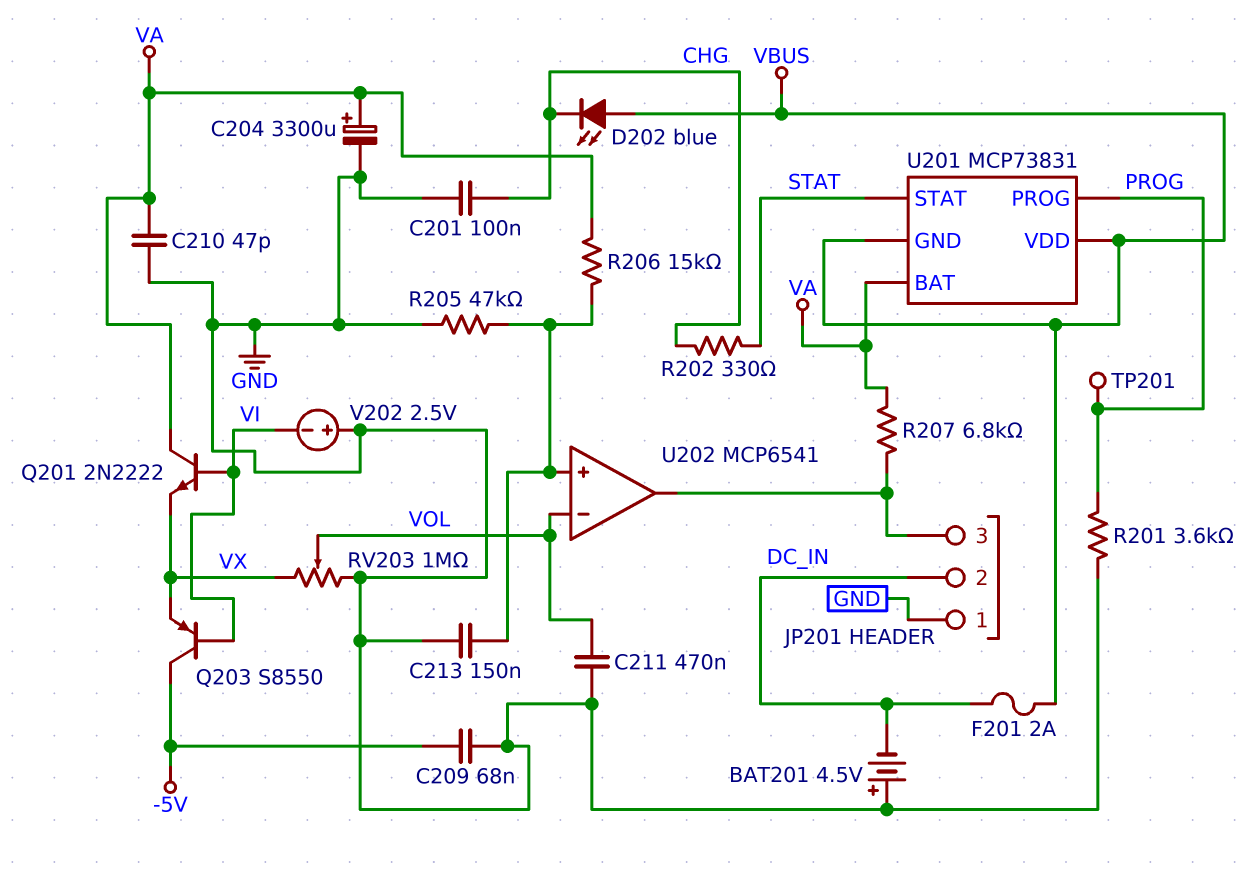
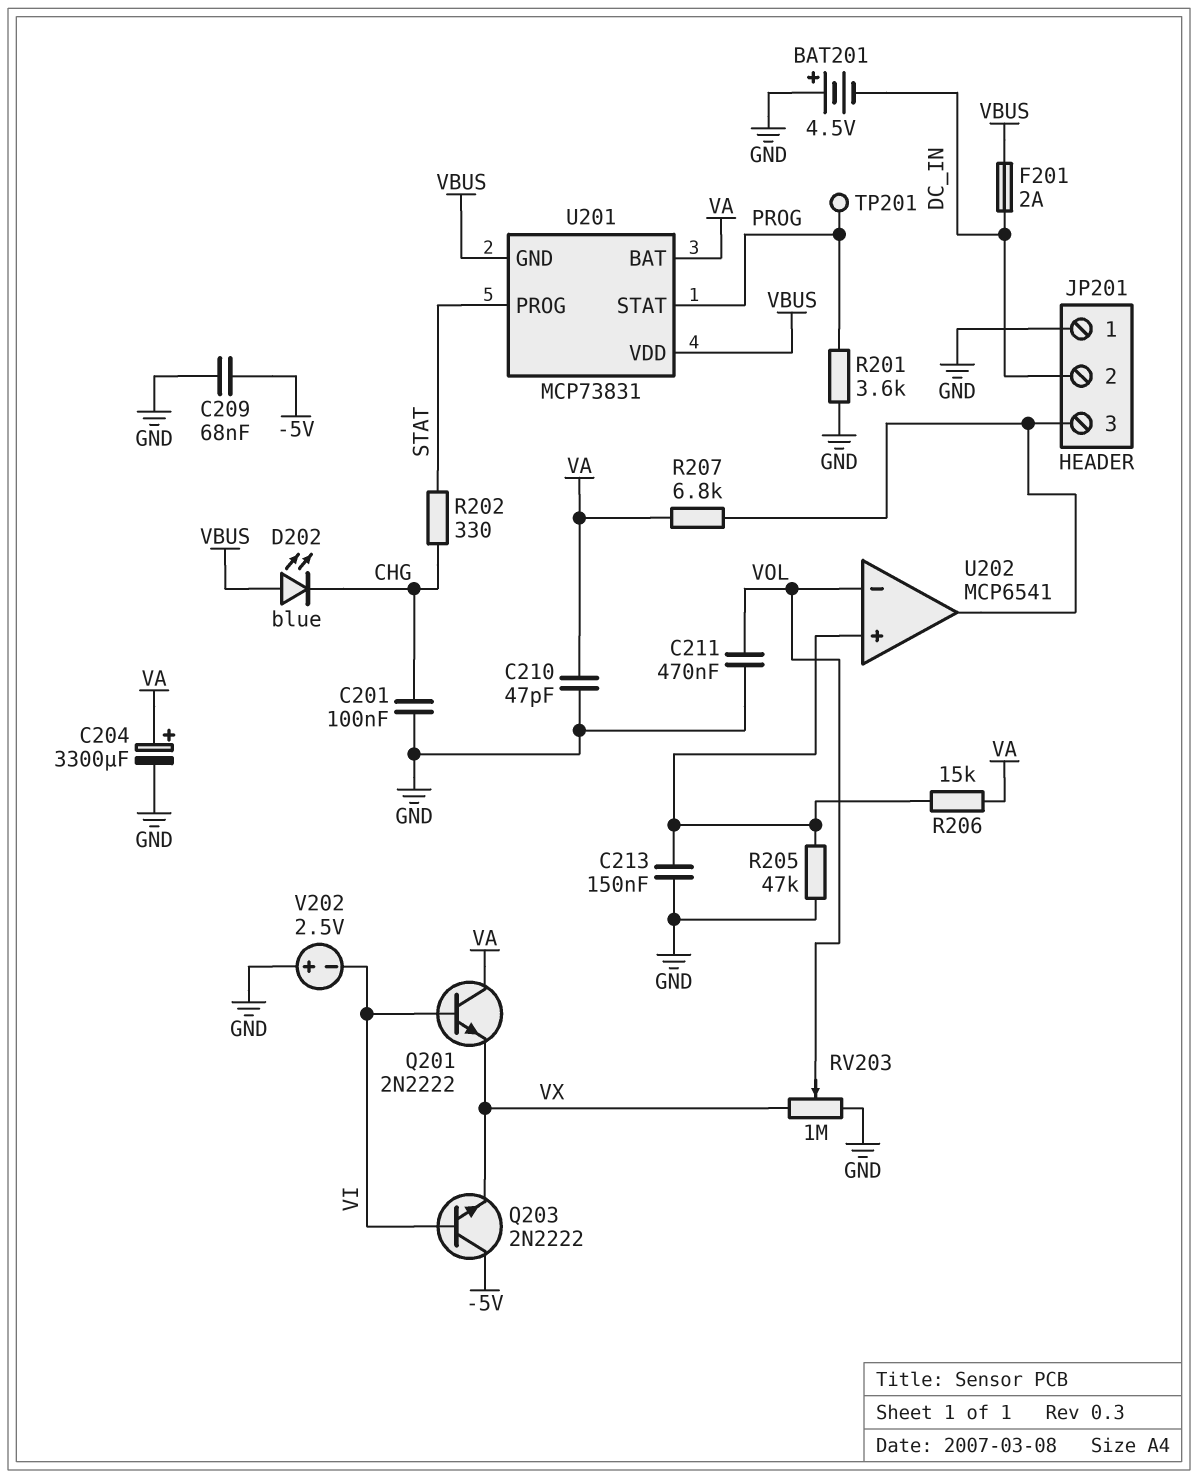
Q203: PNP S8550 (B VI, C -5V, E VX) -> NPN 2N2222 (B VI, C -5V, E VX)
U201 pin PROG: PROG -> STAT
U201 pin STAT: STAT -> PROG

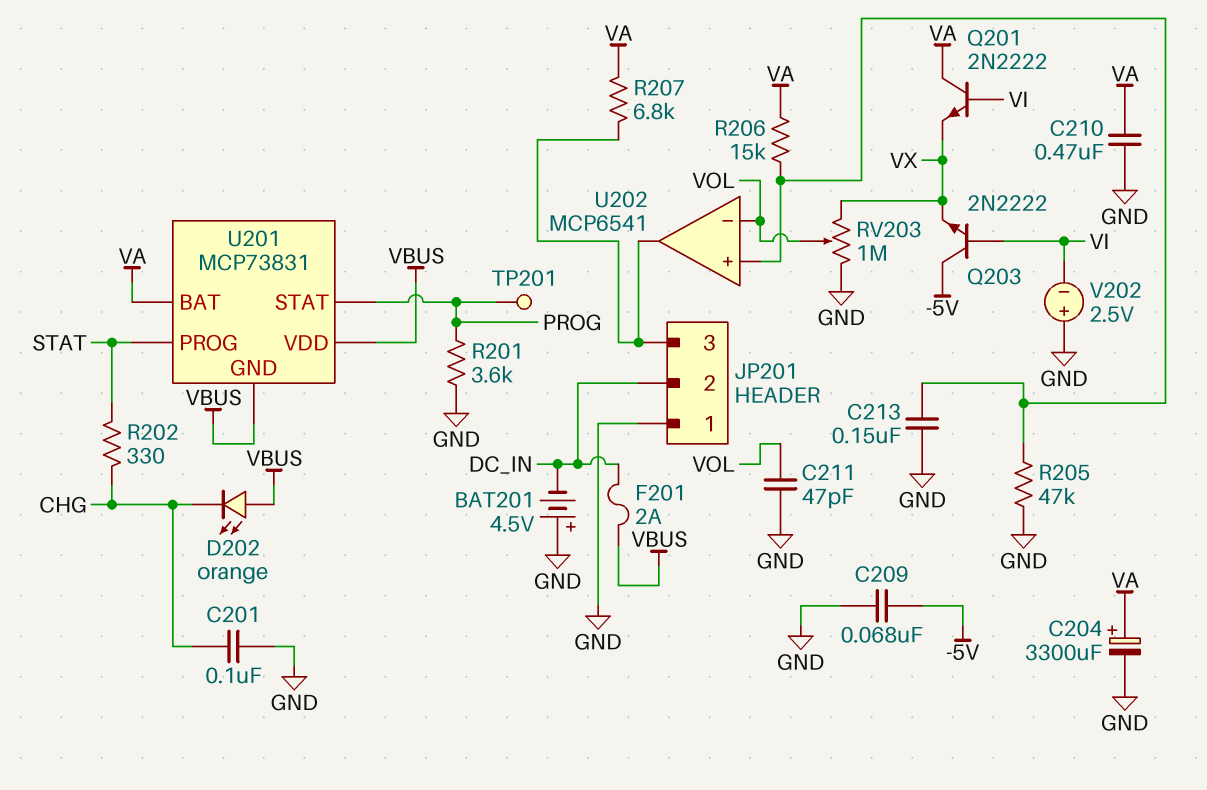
C210: 47pF (GND, VA) -> 470nF (GND, VA)
C211: 470nF (GND, VOL) -> 47pF (GND, VOL)
D202: LED blue (A VBUS, K CHG) -> LED orange (A VBUS, K CHG)

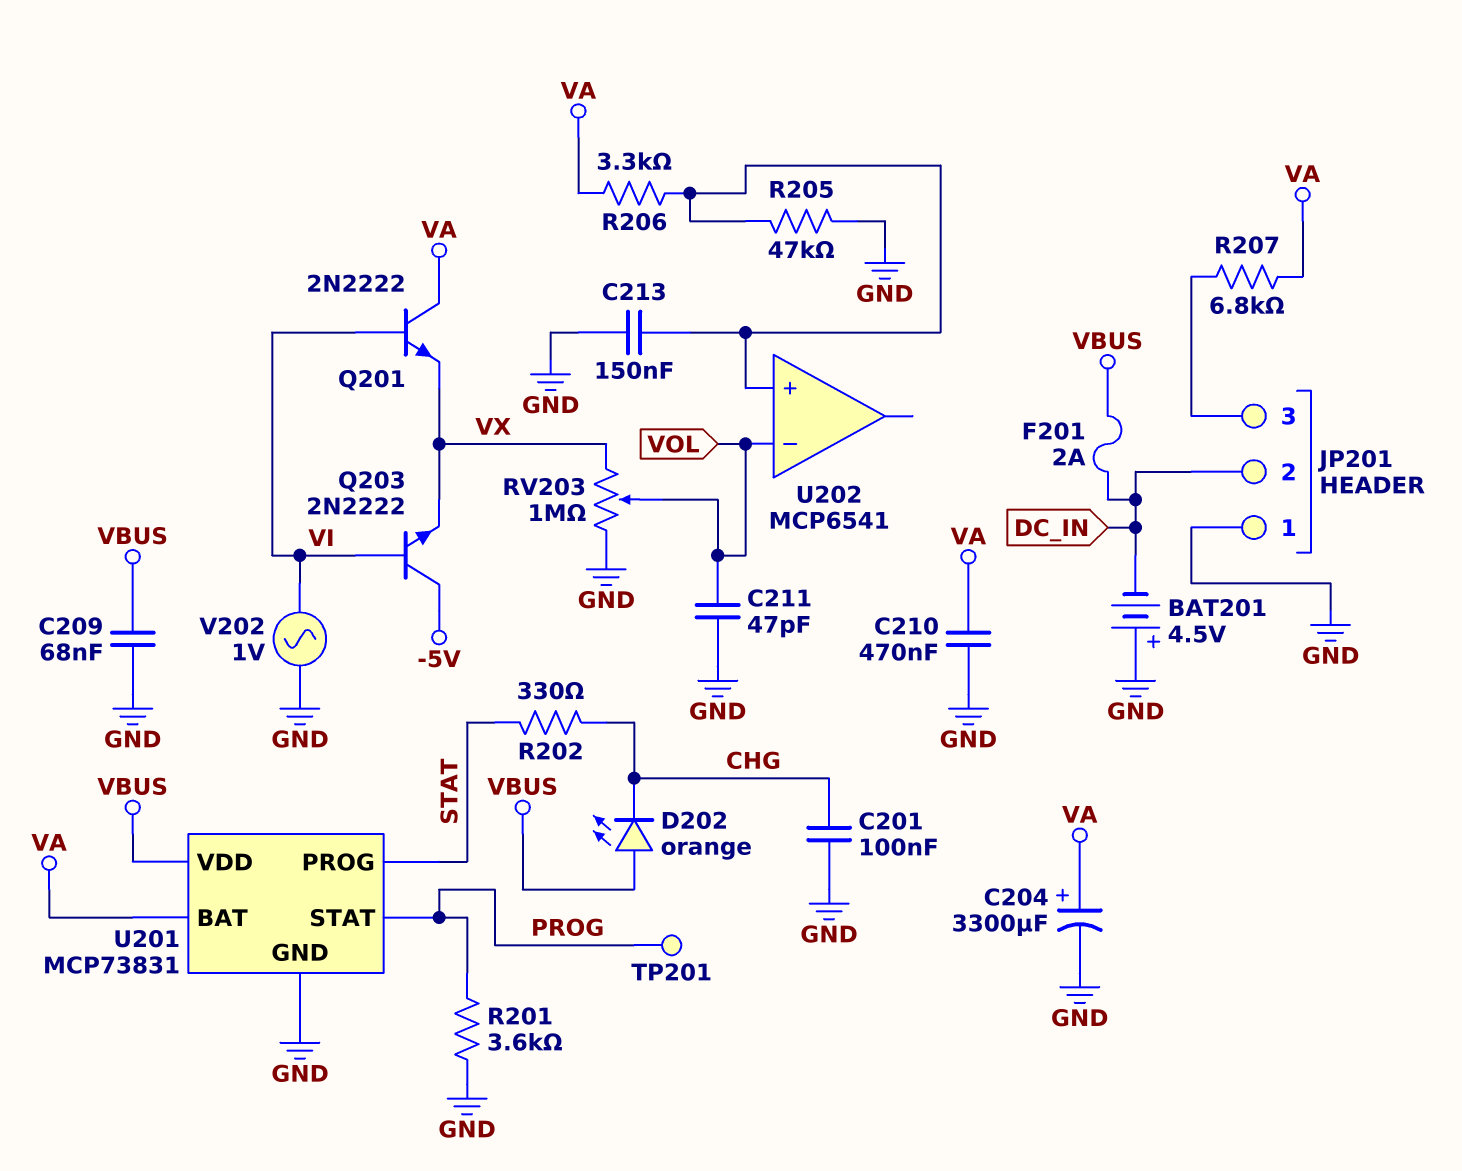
C209: 68nF (-5V, GND) -> 68nF (GND, VBUS)
R206: 15k (U202/in+, VA) -> 3.3k (U202/in+, VA)
U201 pin GND: VBUS -> GND
U202 pin out: JP201/3 -> none
V202: 2.5V (plus GND, minus VI) -> AC 1V (GND, VI)

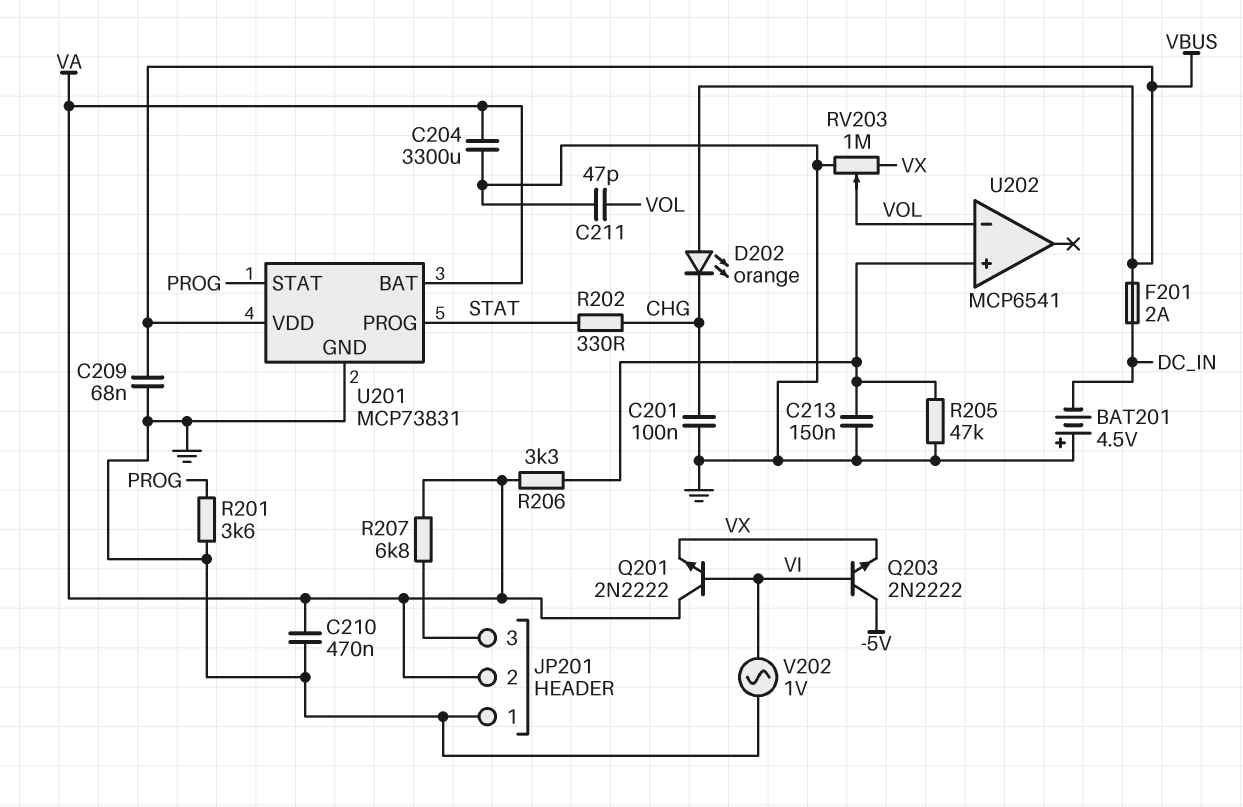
C204: 3300uF (plus VA, minus GND) -> 3300uF (GND, VA)
JP201 pin 2: DC_IN -> VA
TP201: test point (PROG) -> none

